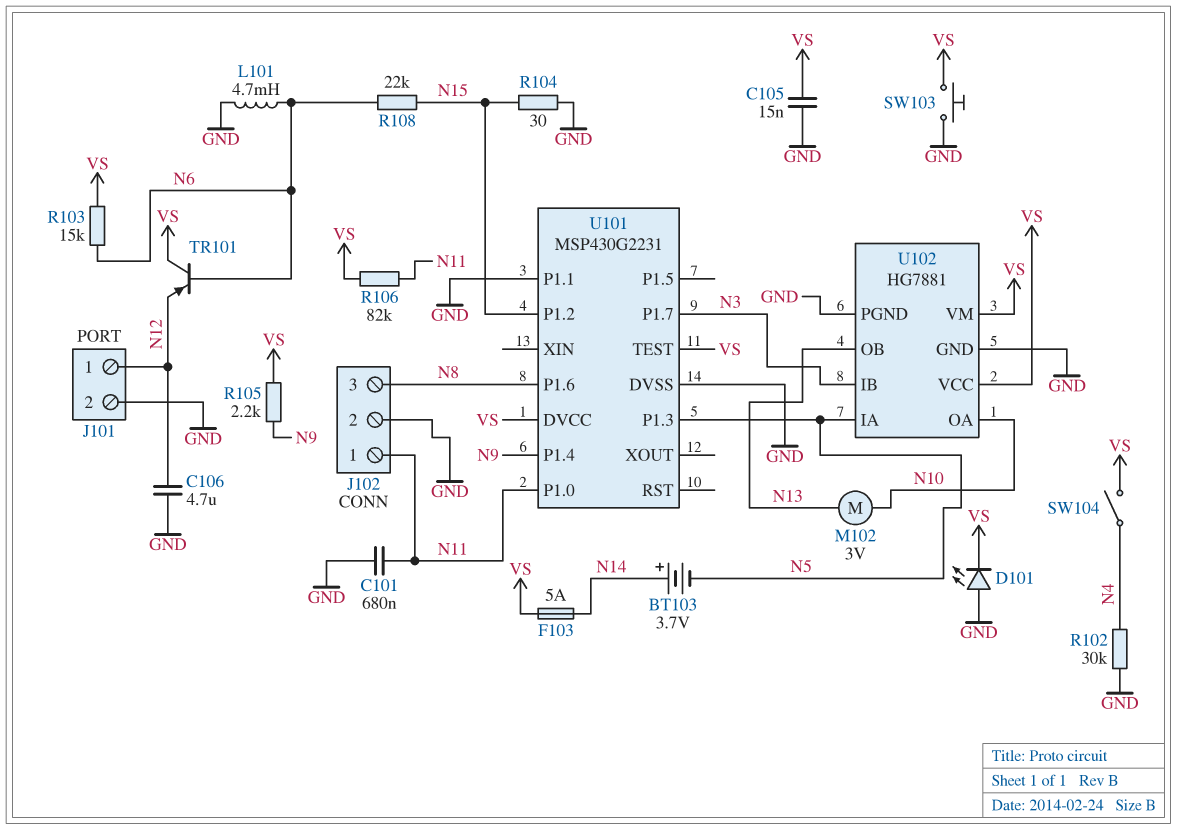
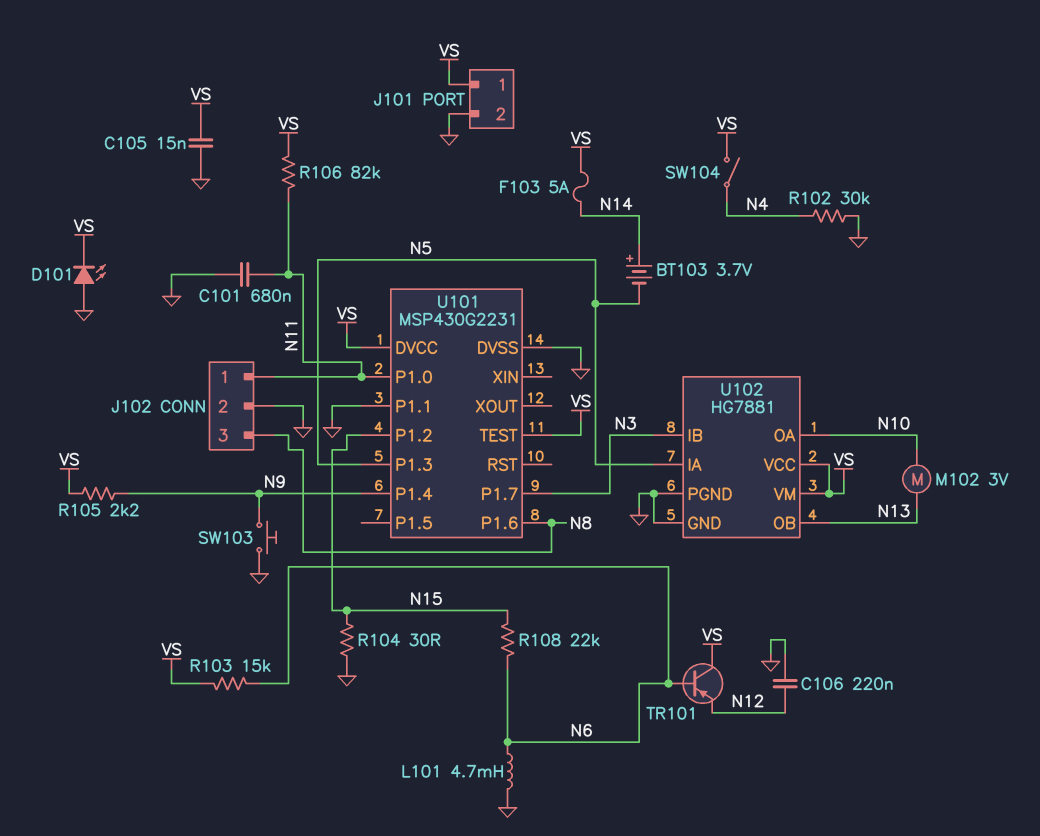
C106: 4.7uF (GND, N12) -> 220nF (GND, N12)
J101 pin 1: N12 -> VS
SW103: button (GND, VS) -> button (GND, N9)

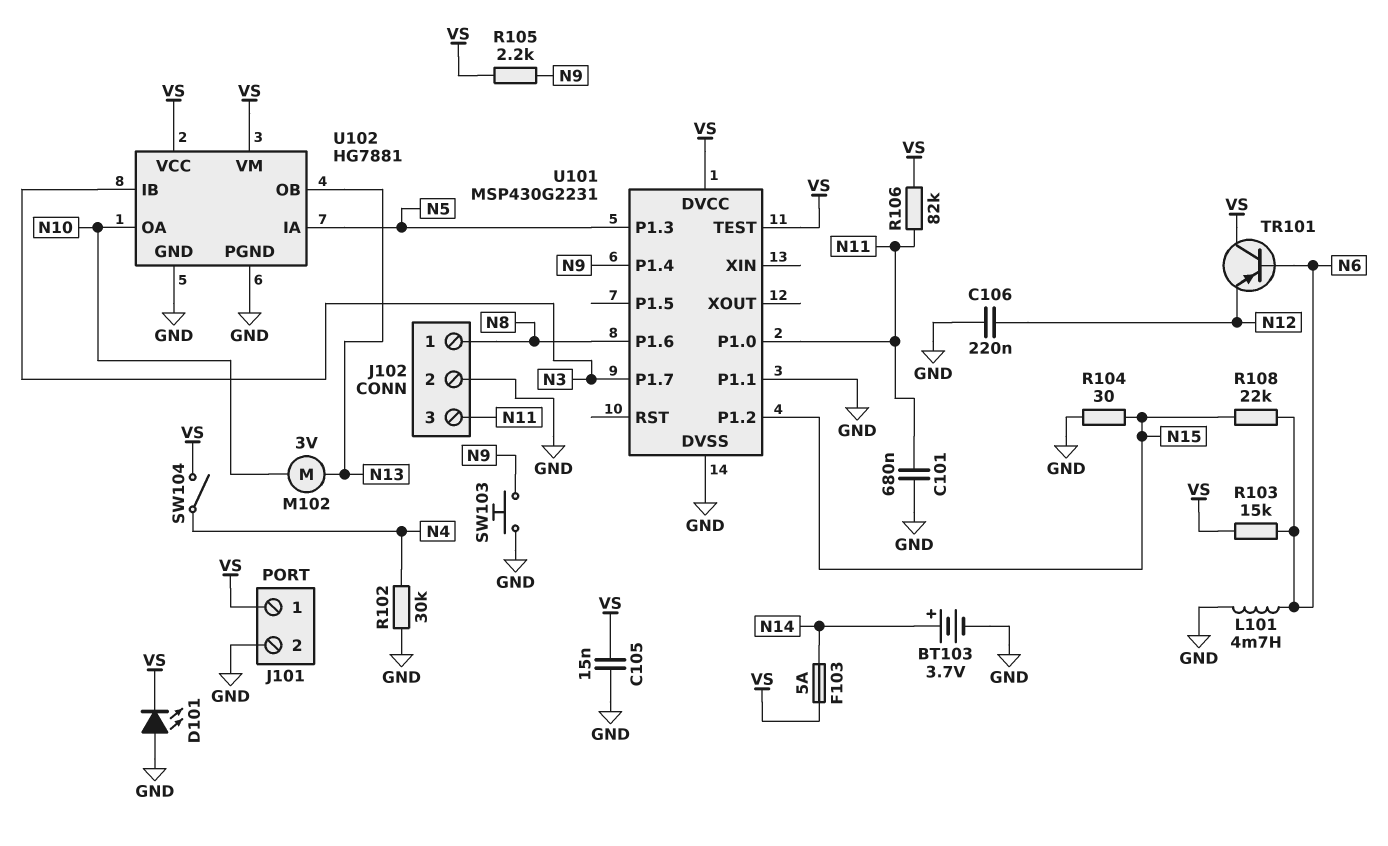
BT103: 3.7V (plus N14, minus N5) -> 3.7V (plus N14, minus GND)
J102 pin 1: N11 -> N8
J102 pin 3: N8 -> N11

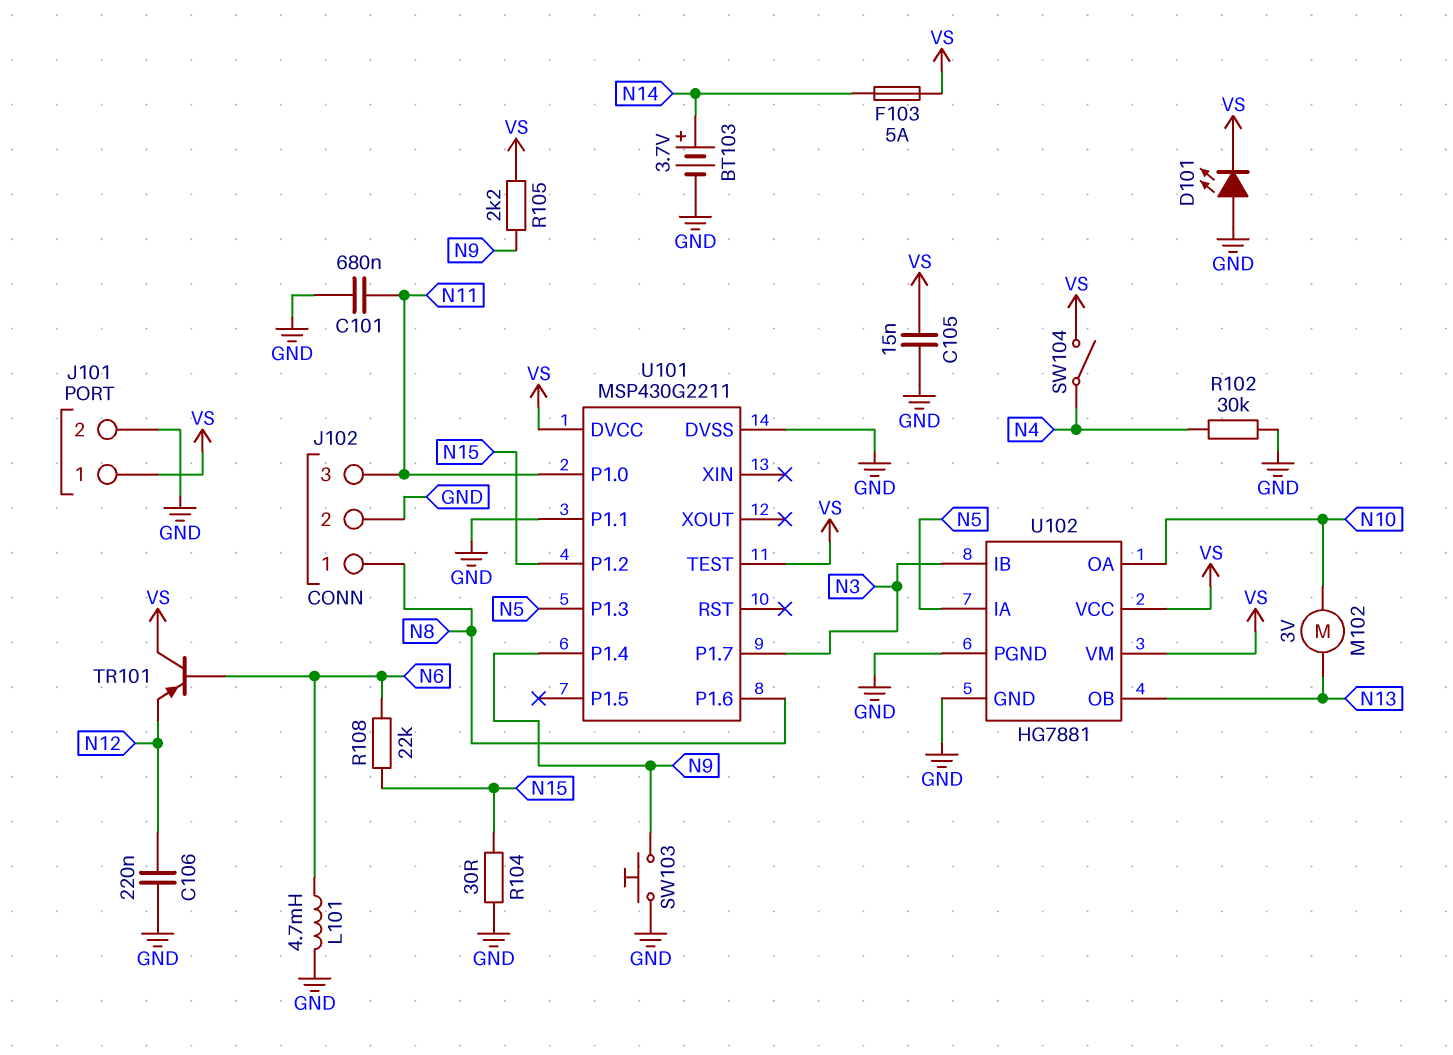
R103: 15k (N6, VS) -> none
R106: 82k (N11, VS) -> none
U101: MSP430G2231 -> MSP430G2211

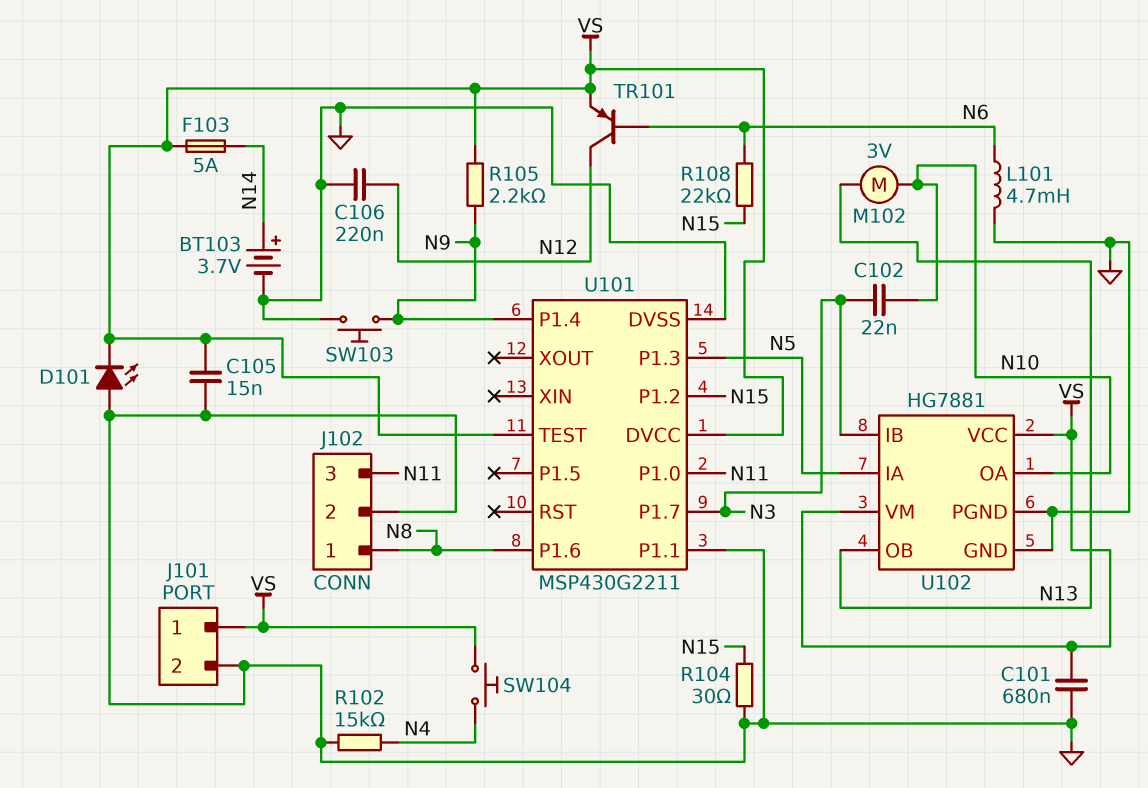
C101: 680nF (GND, N11) -> 680nF (GND, VS)
C102: none -> 22nF (N3, N10)
R102: 30k (GND, N4) -> 15k (GND, N4)
SW104: switch (N4, VS) -> button (N4, VS)
TR101: PNP (B N6, C VS, E N12) -> PNP (B N6, C N12, E VS)

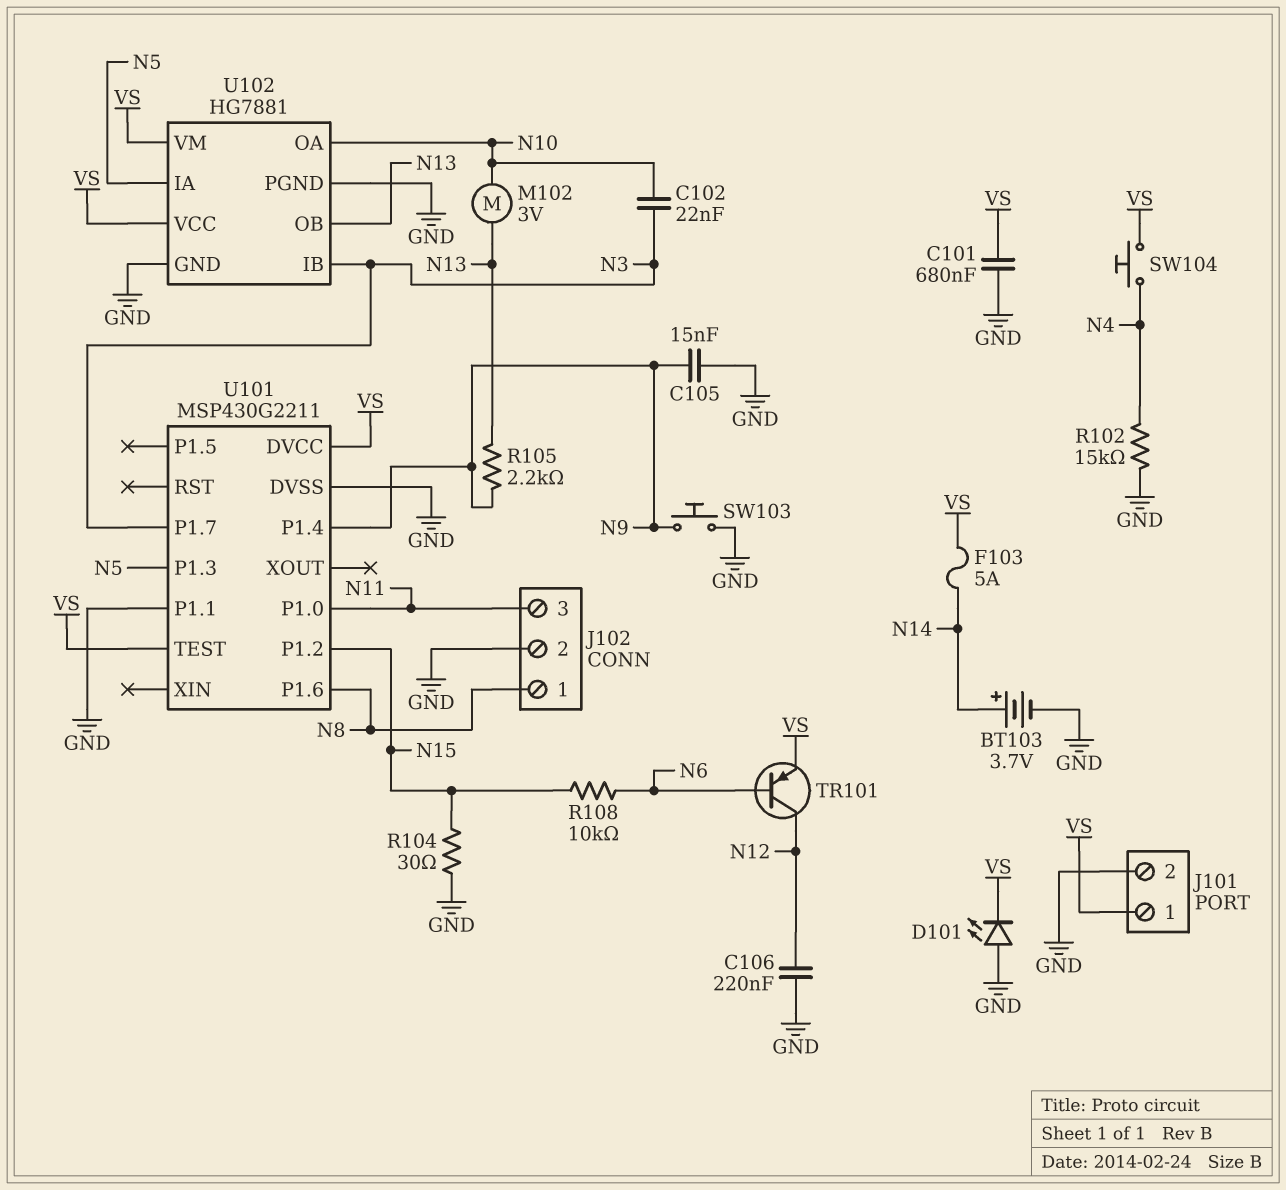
C105: 15nF (GND, VS) -> 15nF (GND, N9)
L101: 4.7mH (GND, N6) -> none
R105: 2.2k (N9, VS) -> 2.2k (N9, N13)
R108: 22k (N6, N15) -> 10k (N6, N15)

